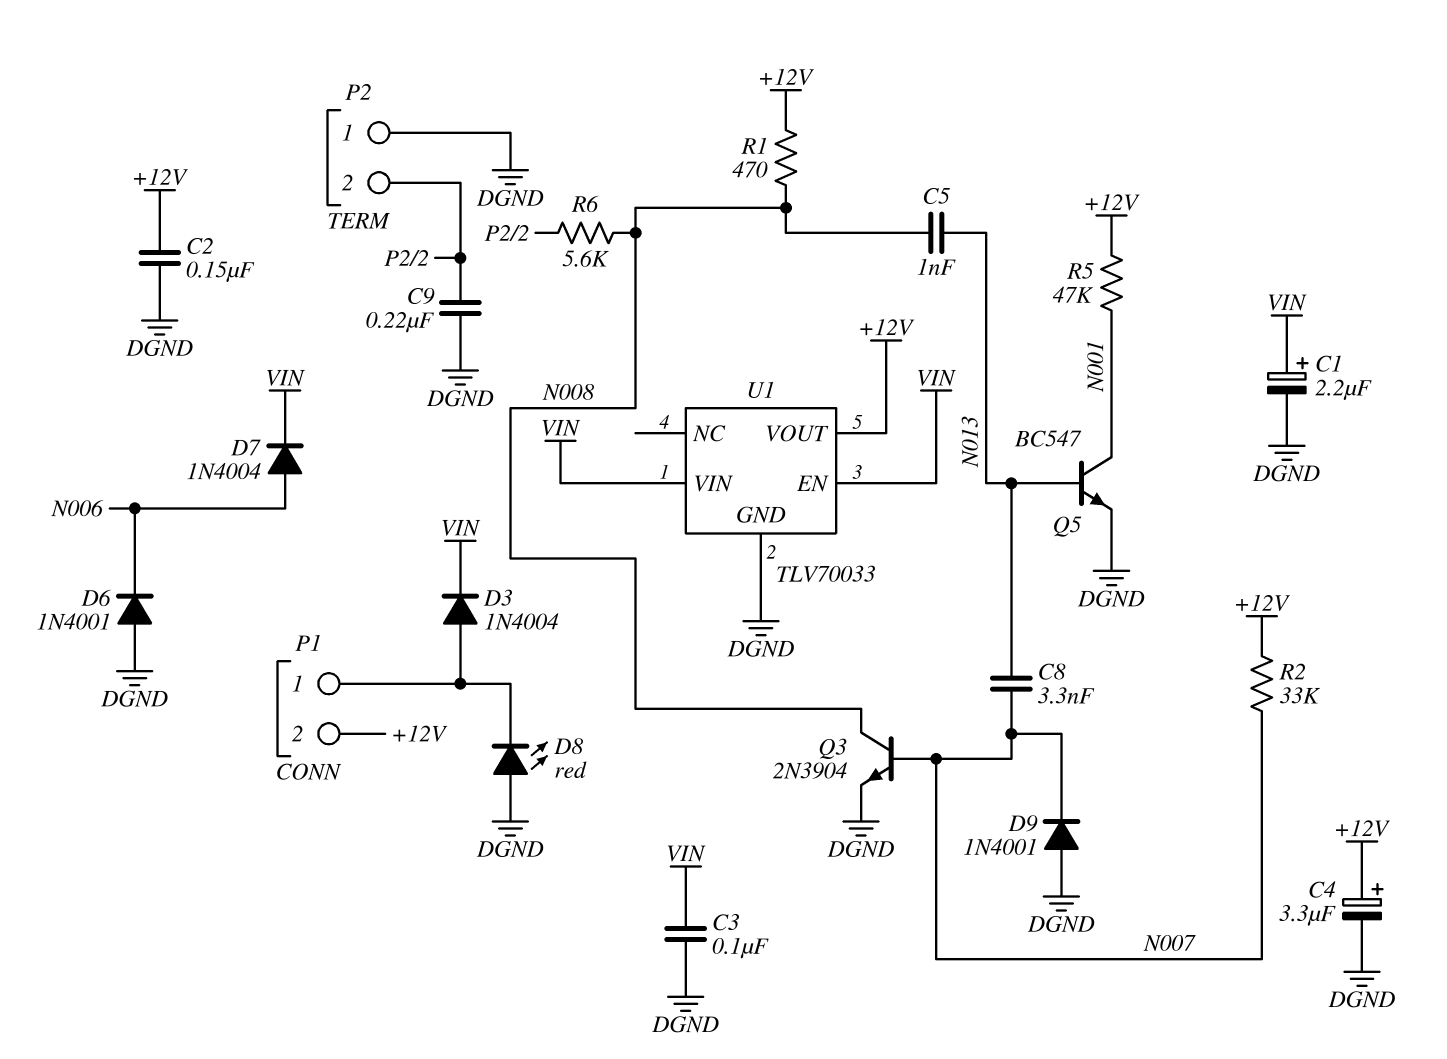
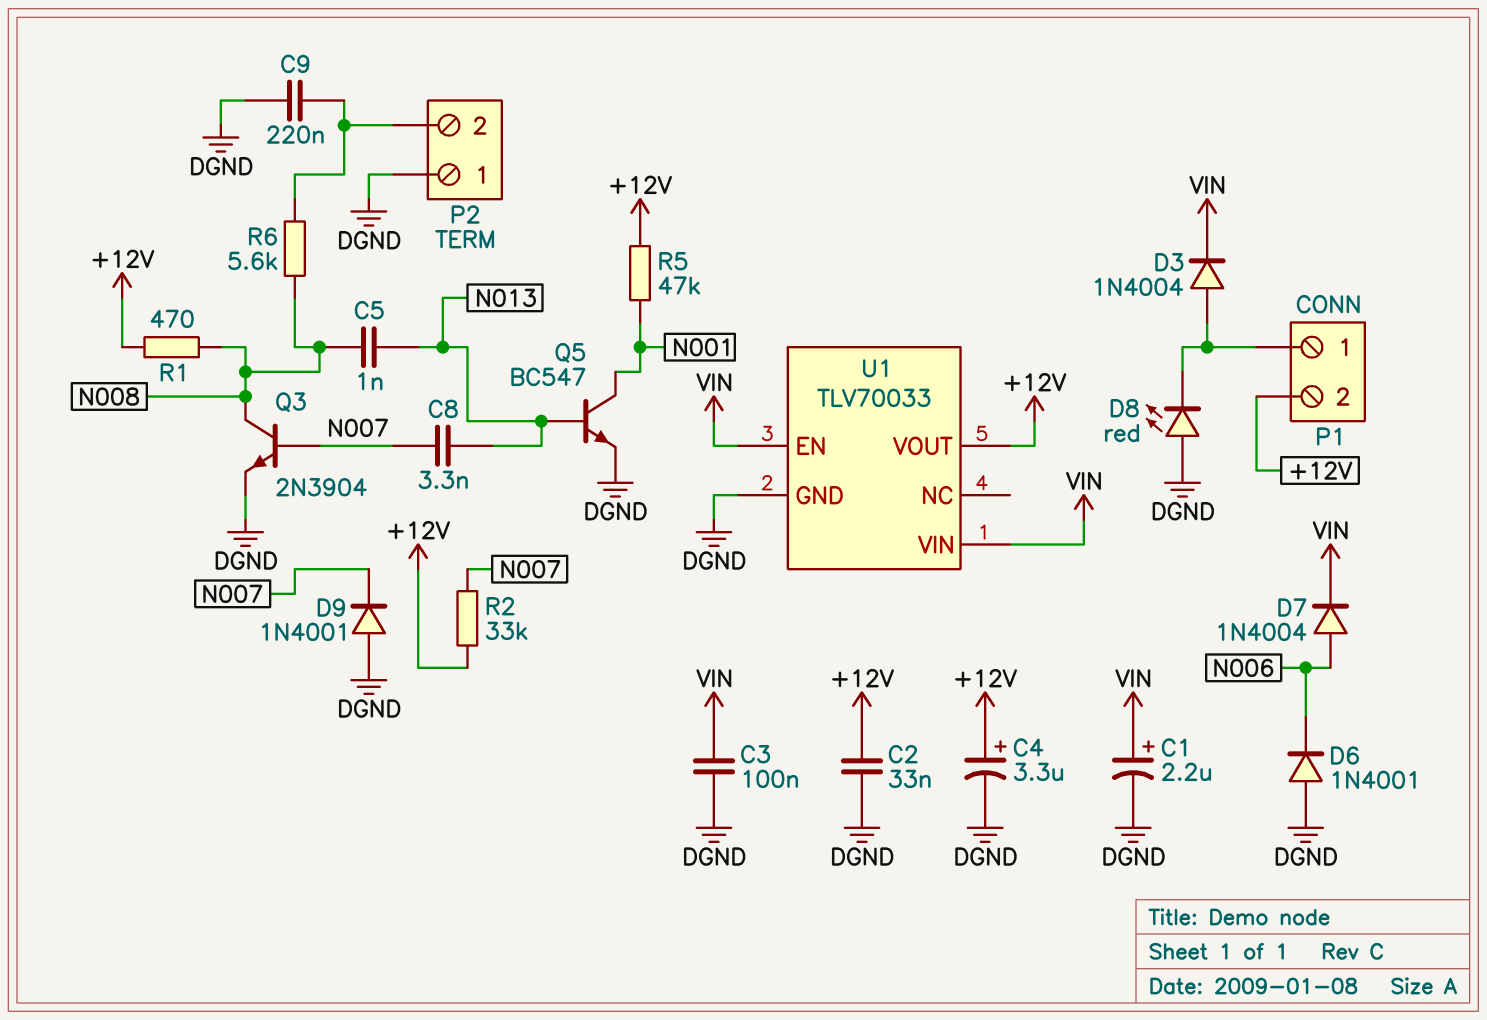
C2: 150nF (+12V, DGND) -> 33nF (+12V, DGND)

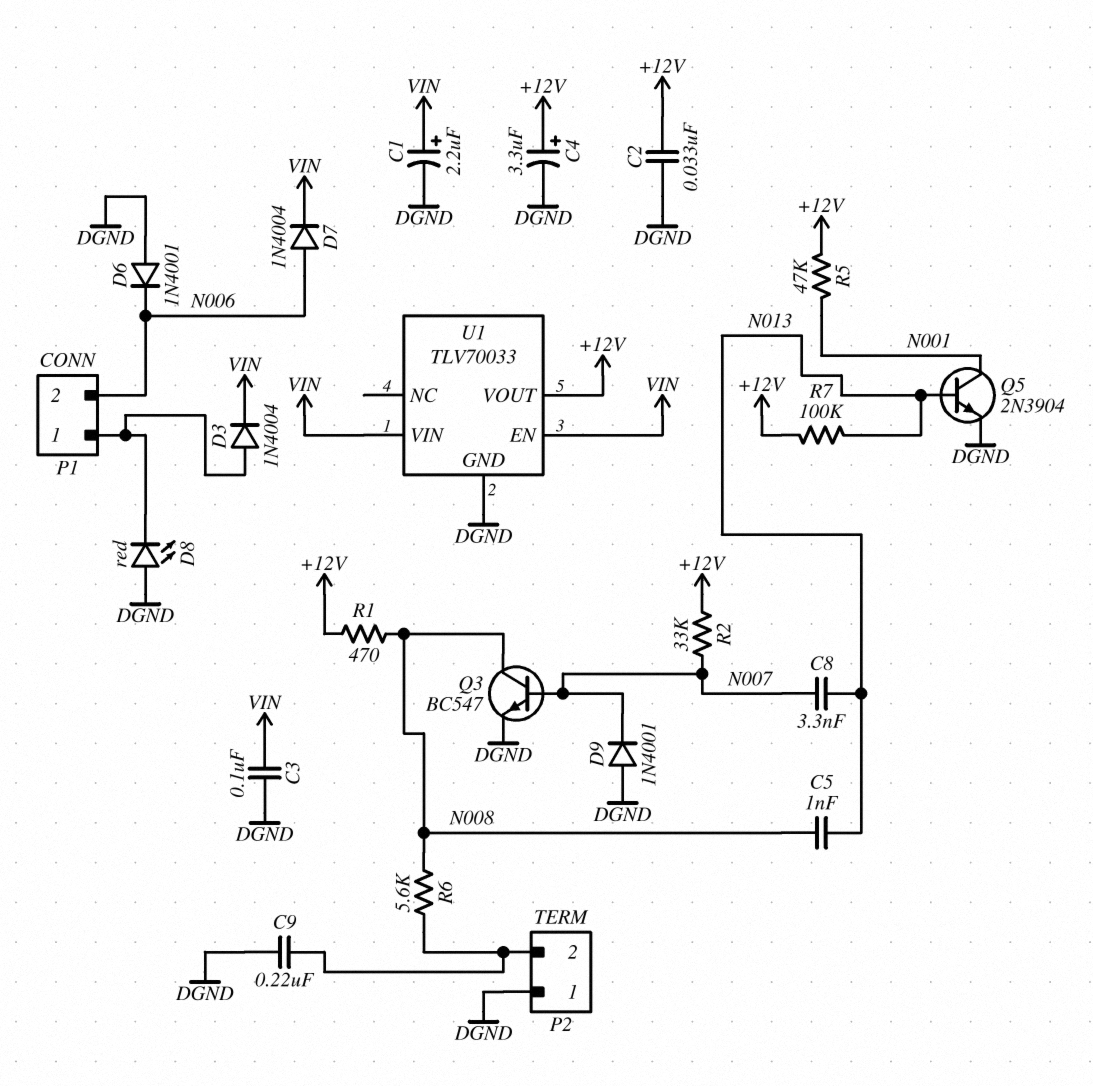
P1 pin 2: +12V -> N006
Q3: NPN 2N3904 (B N007, C N008, E DGND) -> NPN BC547 (B N007, C N008, E DGND)
Q5: NPN BC547 (B N013, C N001, E DGND) -> NPN 2N3904 (B N013, C N001, E DGND)
R7: none -> 100k (+12V, N013)

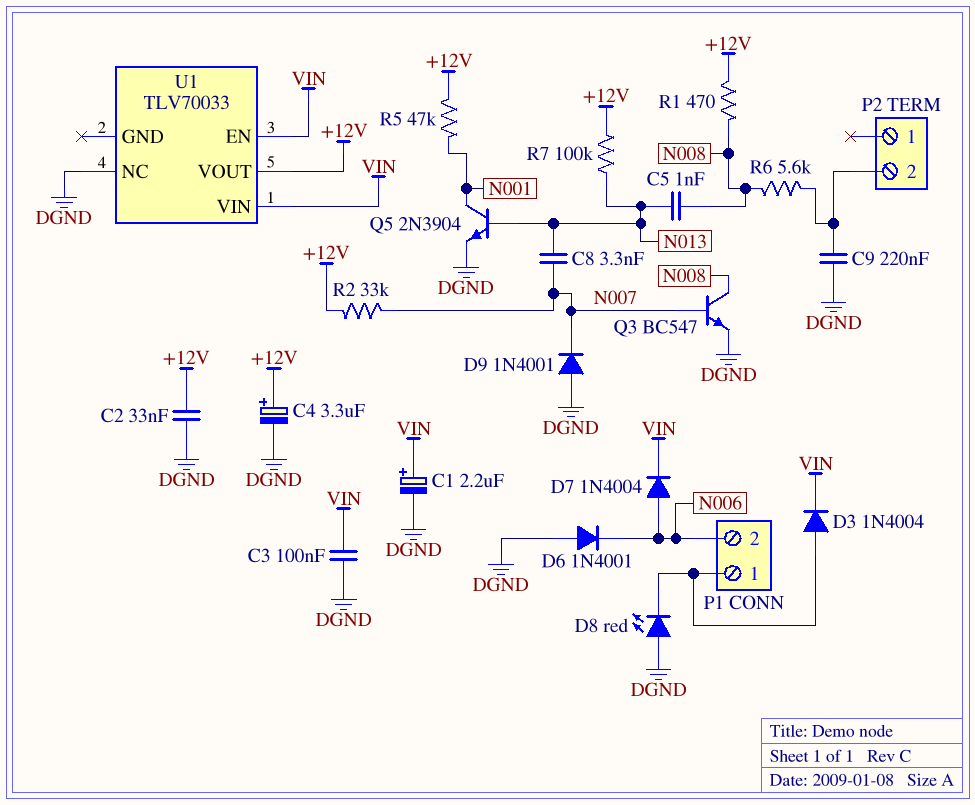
P2 pin 1: DGND -> none
U1 pin GND: DGND -> none
U1 pin NC: none -> DGND

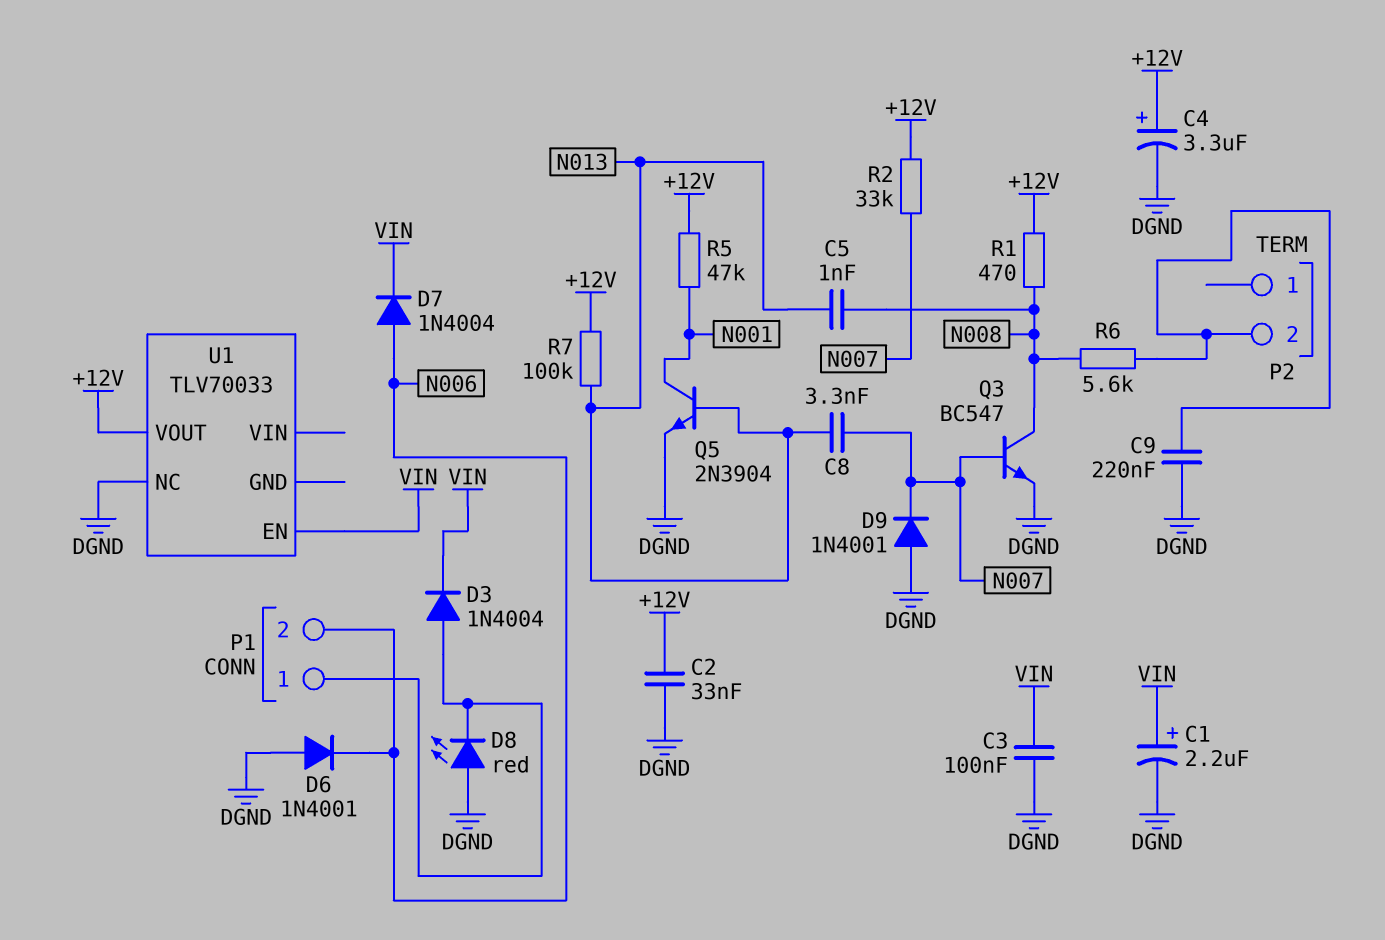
U1 pin VIN: VIN -> none

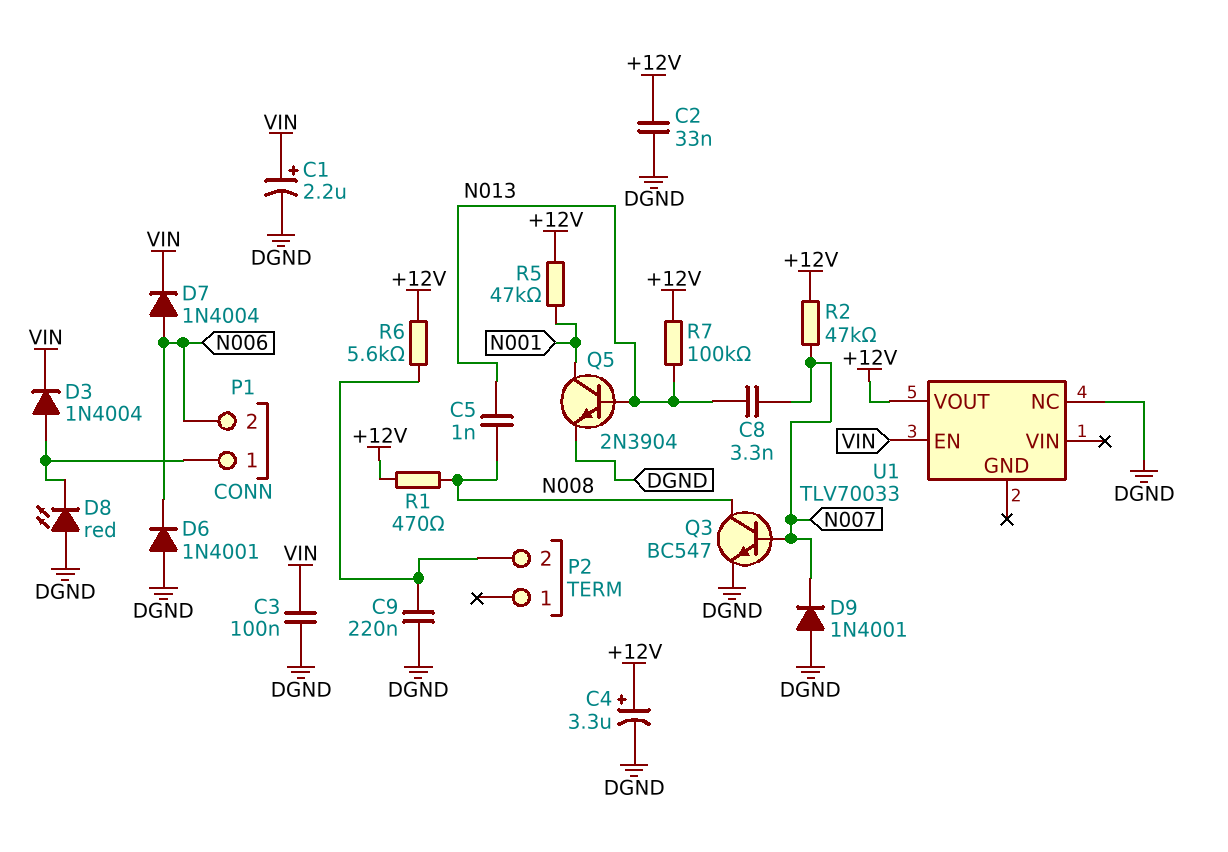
R2: 33k (+12V, N007) -> 47k (+12V, N007)
R6: 5.6k (N008, P2/2) -> 5.6k (+12V, P2/2)

